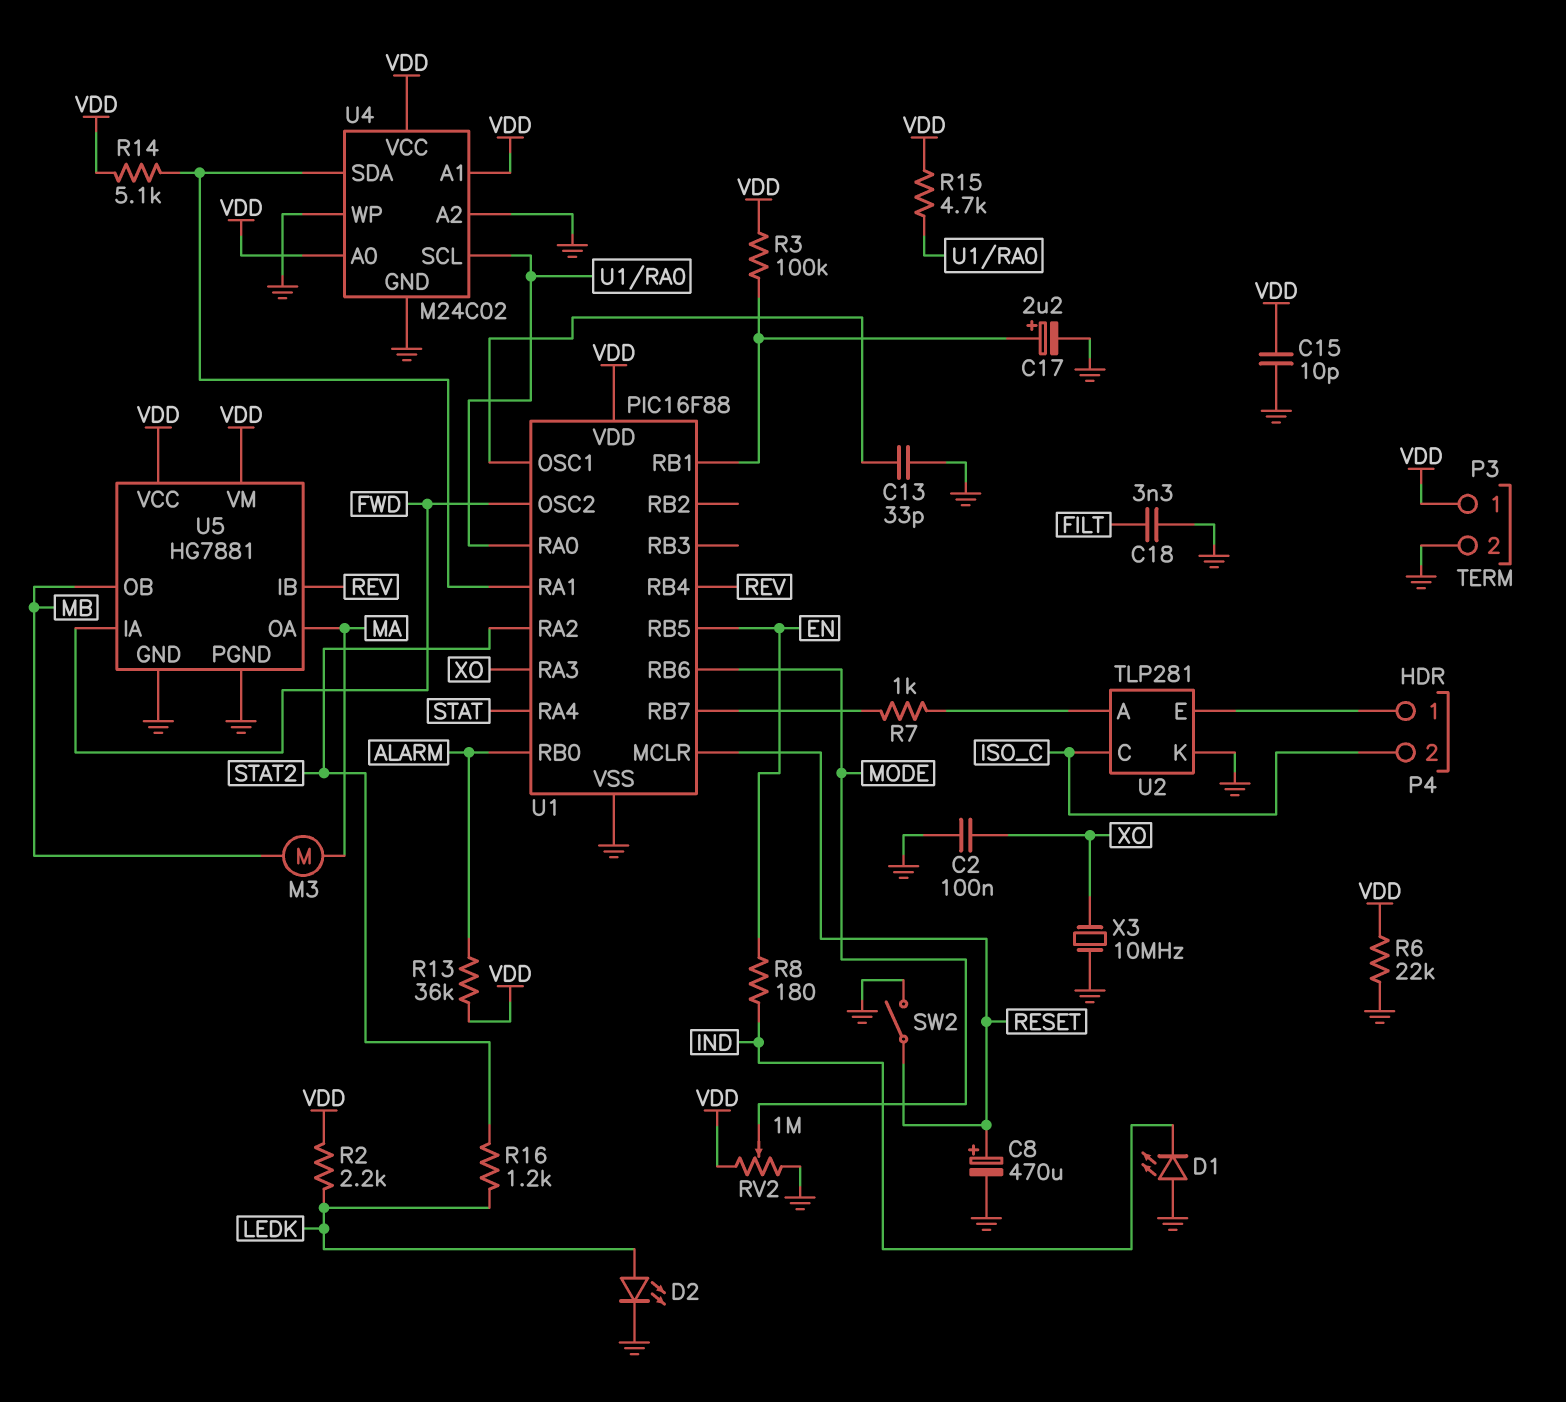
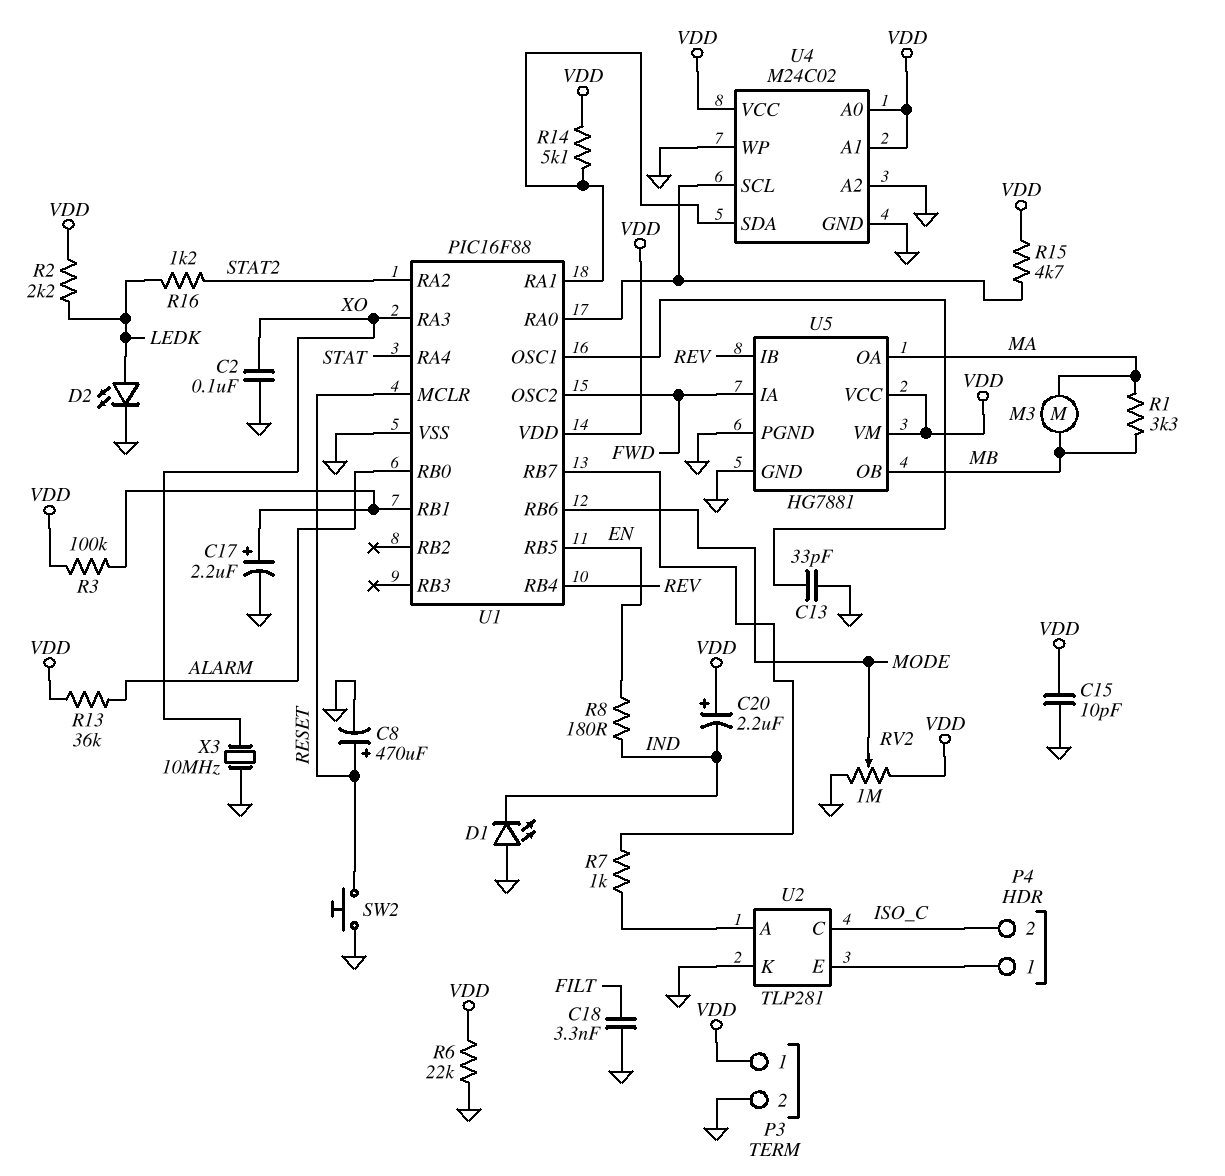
C20: none -> 2.2uF (plus VDD, minus IND)
R1: none -> 3.3k (MA, MB)
SW2: switch (GND, RESET) -> button (GND, RESET)

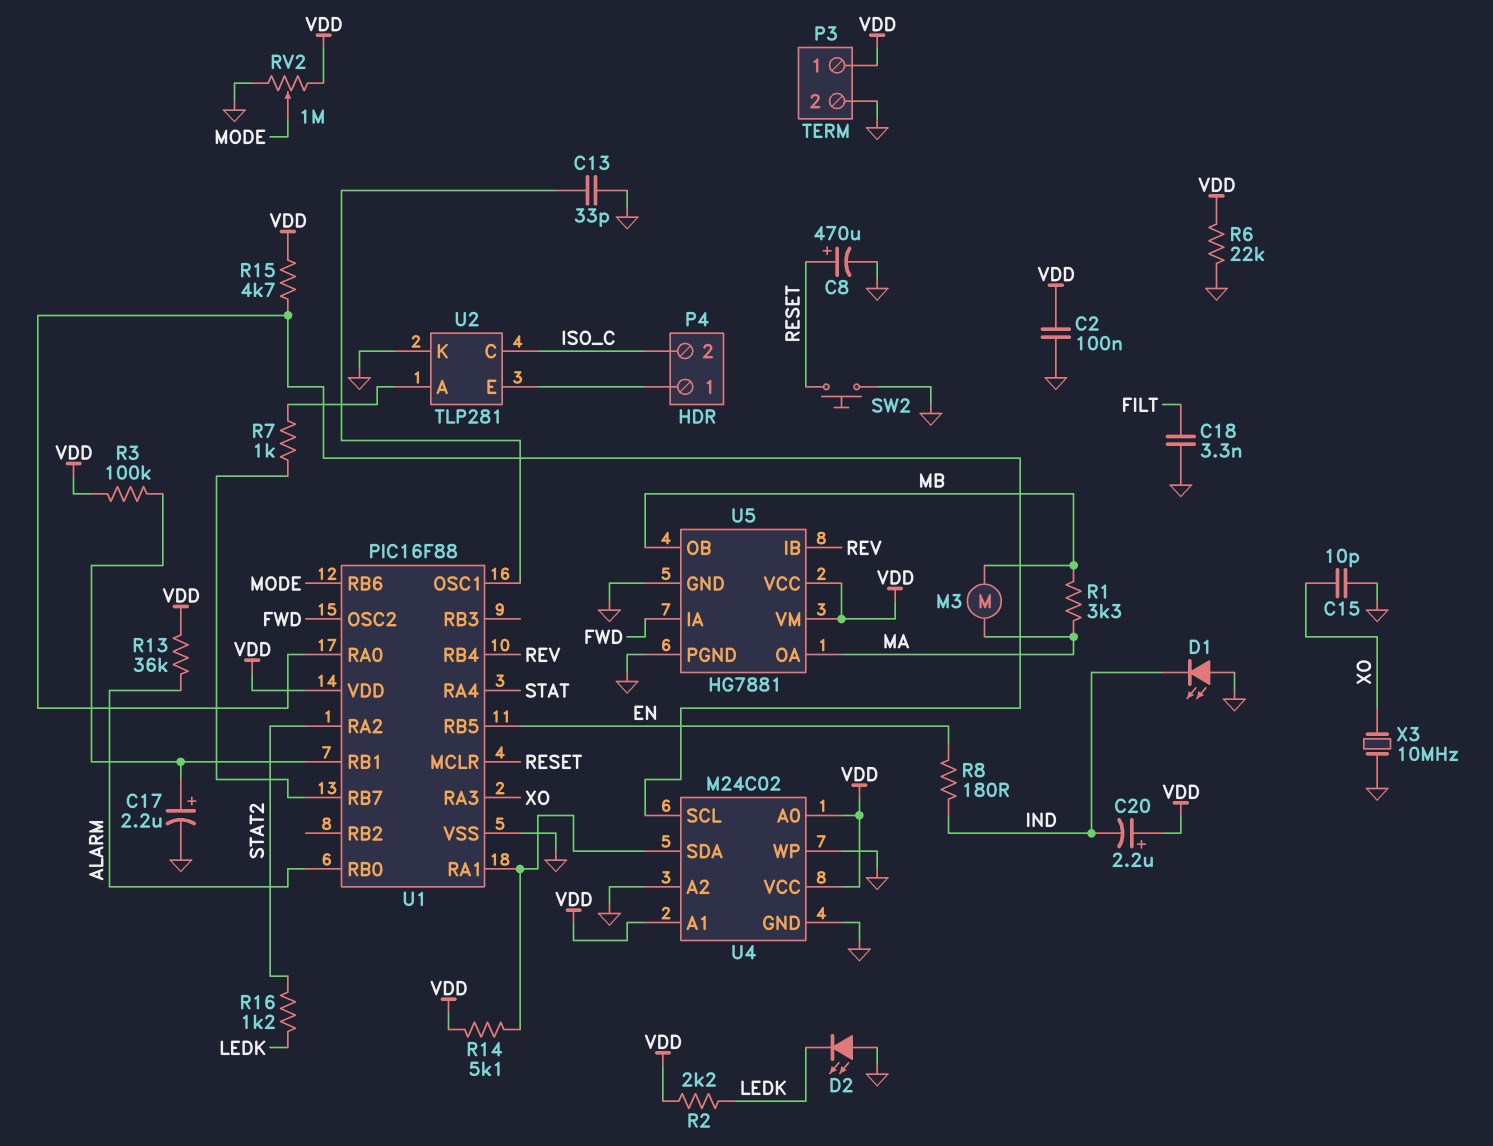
C2: 100nF (GND, XO) -> 100nF (GND, VDD)
C15: 10pF (GND, VDD) -> 10pF (GND, XO)
D2: LED (A LEDK, K GND) -> LED (A GND, K LEDK)

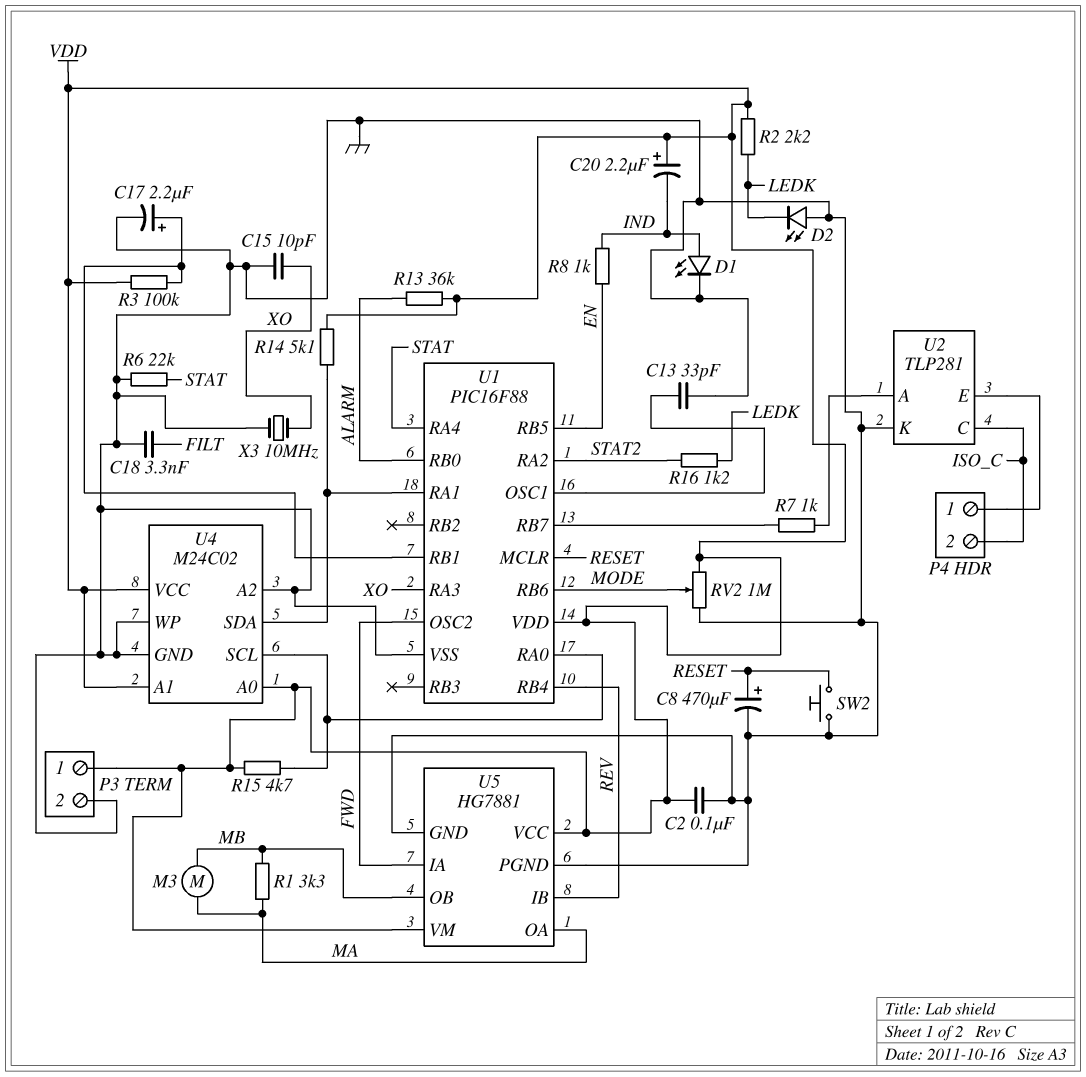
D1: LED (A GND, K IND) -> LED (A IND, K GND)
R6: 22k (GND, VDD) -> 22k (GND, STAT)
R8: 180 (EN, IND) -> 1k (EN, IND)

